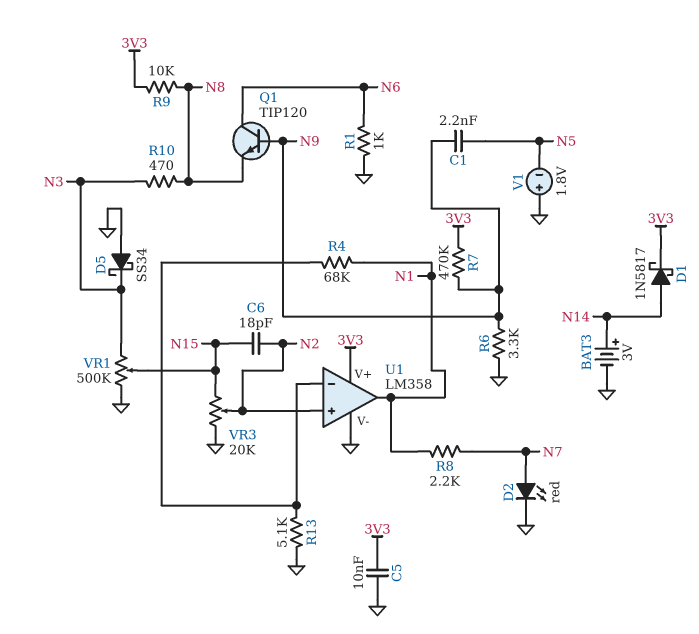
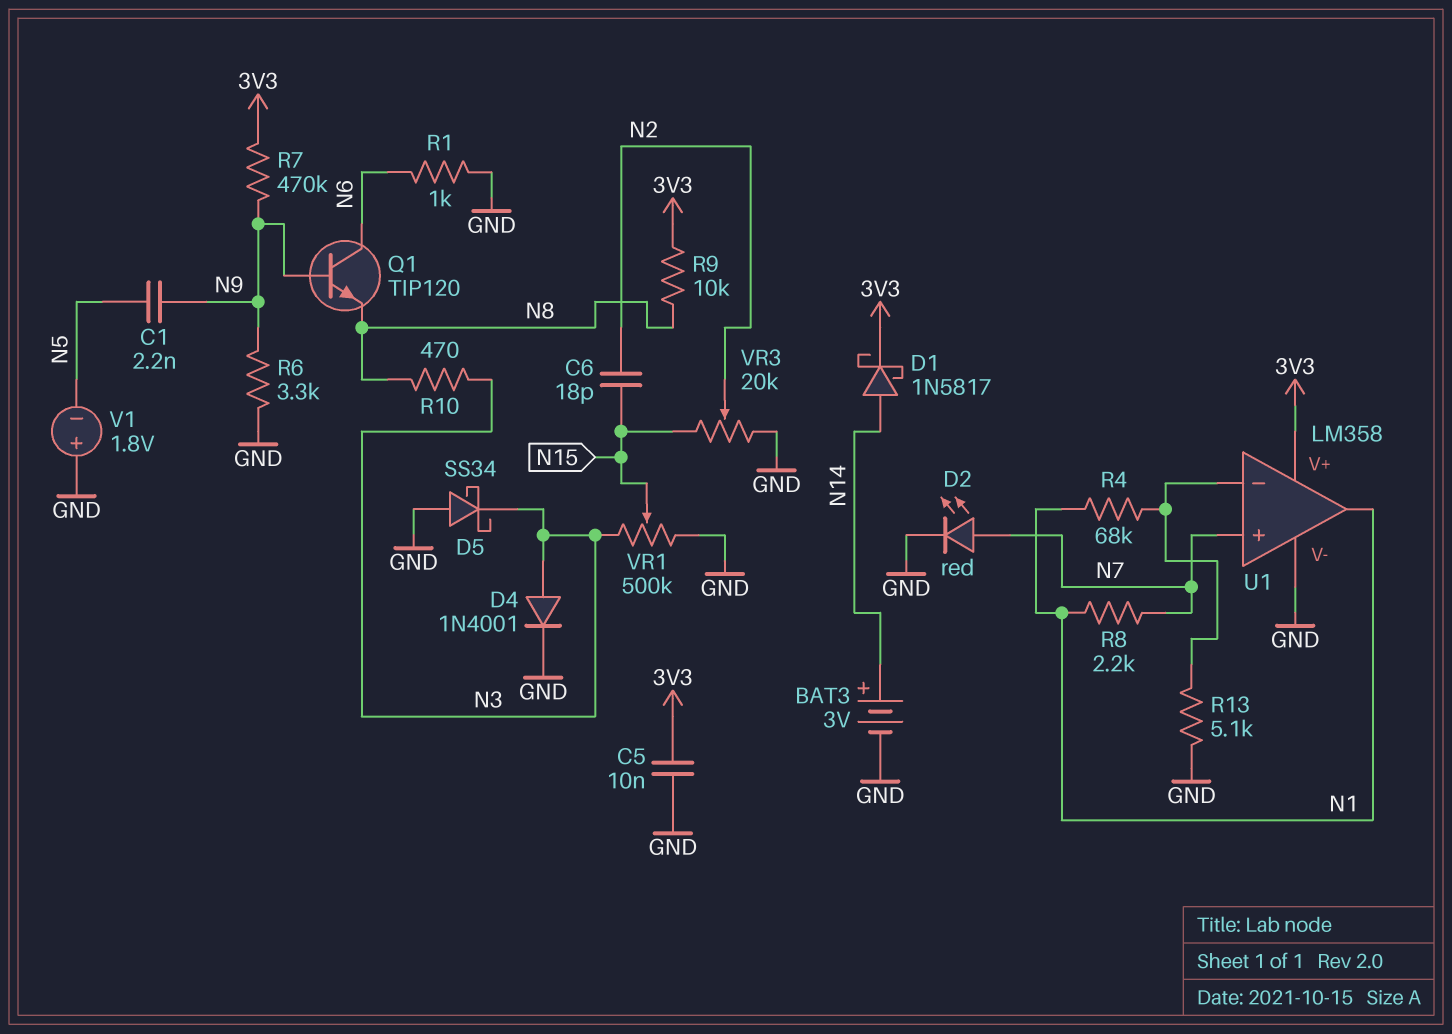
D4: none -> diode 1N4001 (A N3, K GND)
U1 pin in+: N2 -> N7

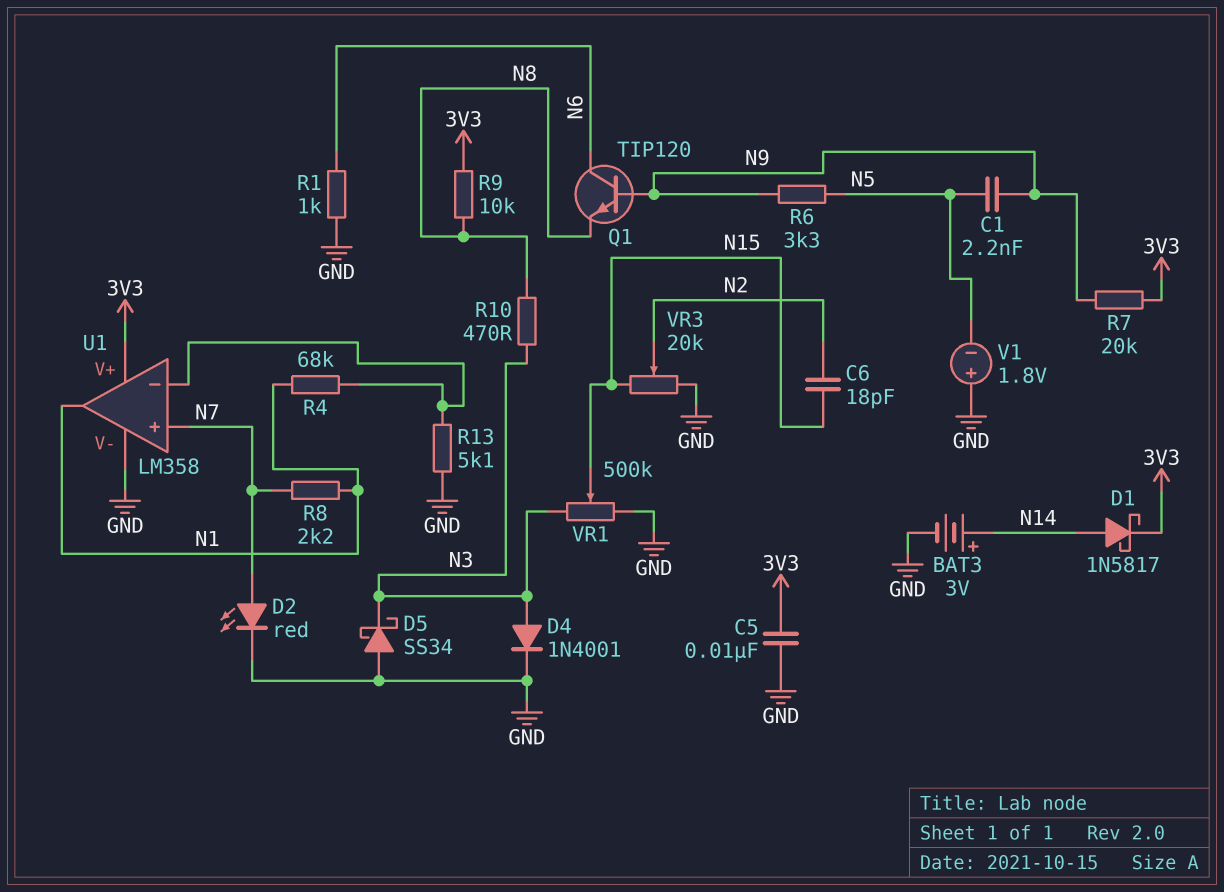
R6: 3.3k (GND, N9) -> 3.3k (N5, N9)
R7: 470k (3V3, N9) -> 20k (3V3, N9)

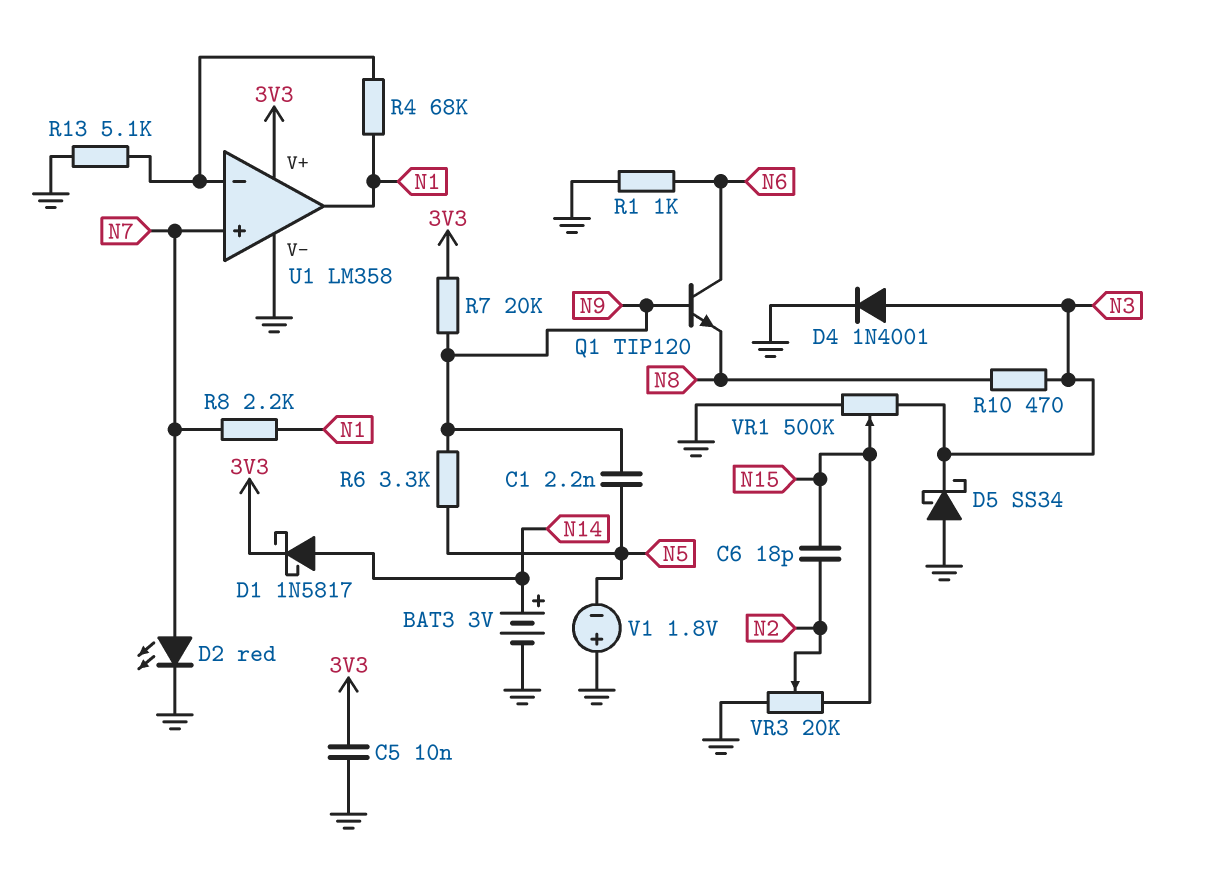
R9: 10k (3V3, N8) -> none

